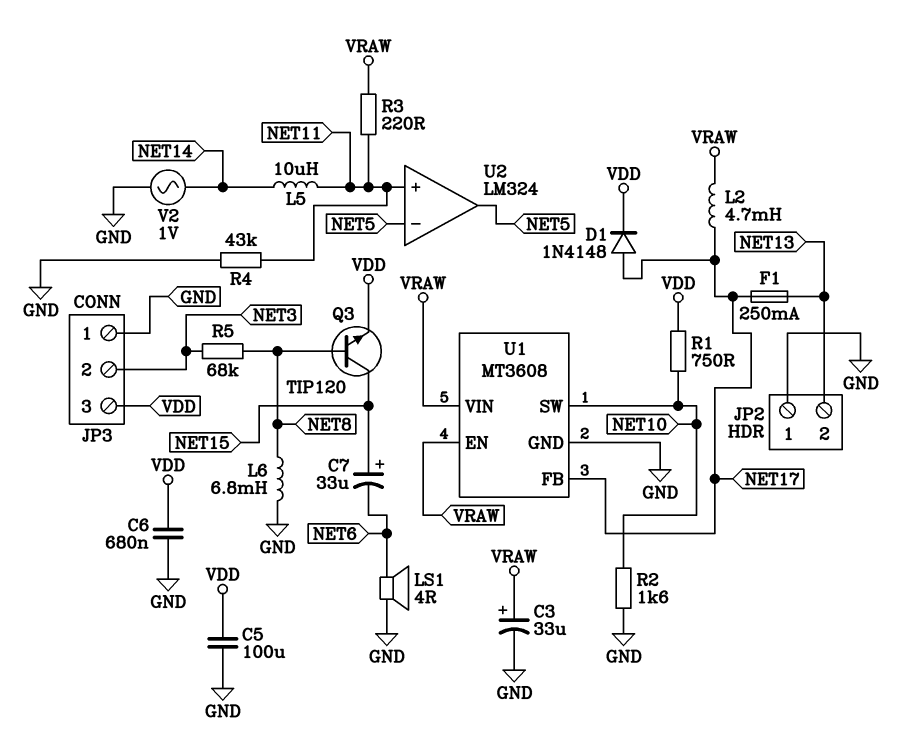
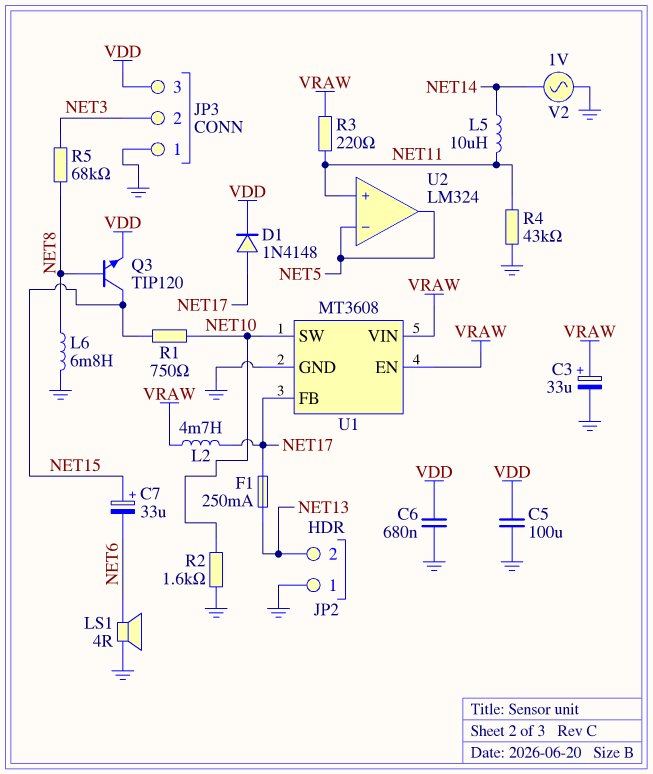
R1: 750 (NET10, VDD) -> 750 (NET10, NET15)

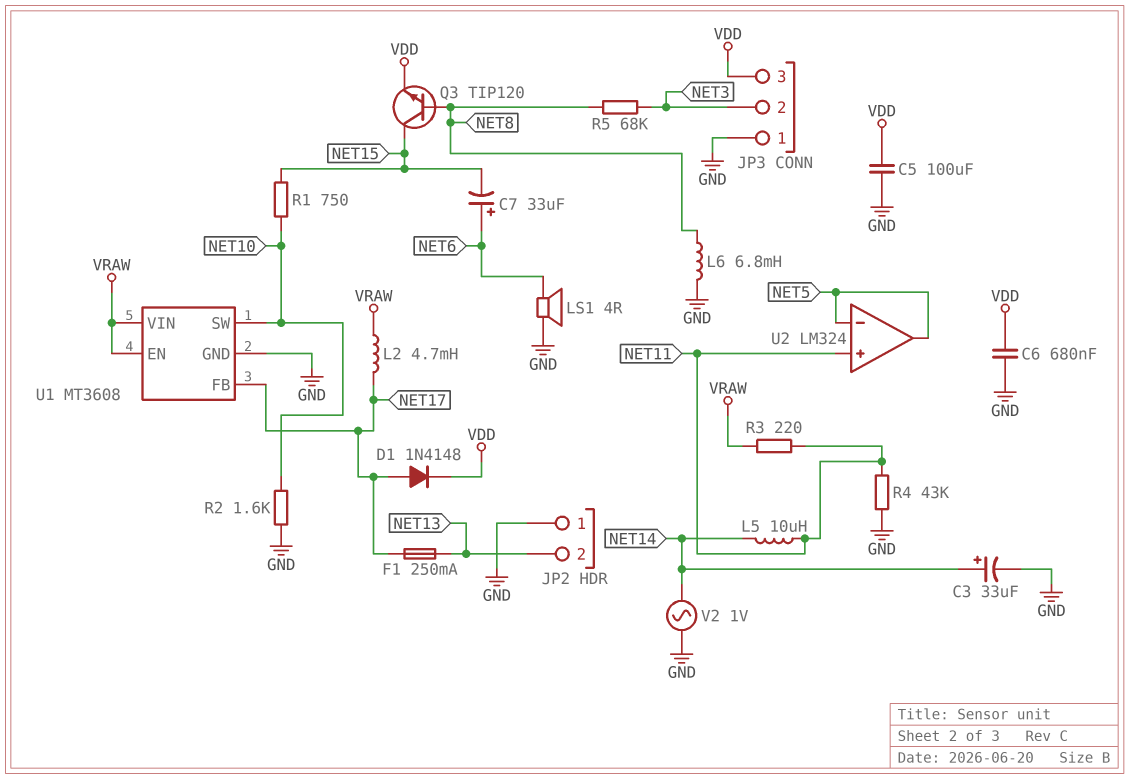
C3: 33uF (plus VRAW, minus GND) -> 33uF (plus NET14, minus GND)
C7: 33uF (plus NET15, minus NET6) -> 33uF (plus NET6, minus NET15)

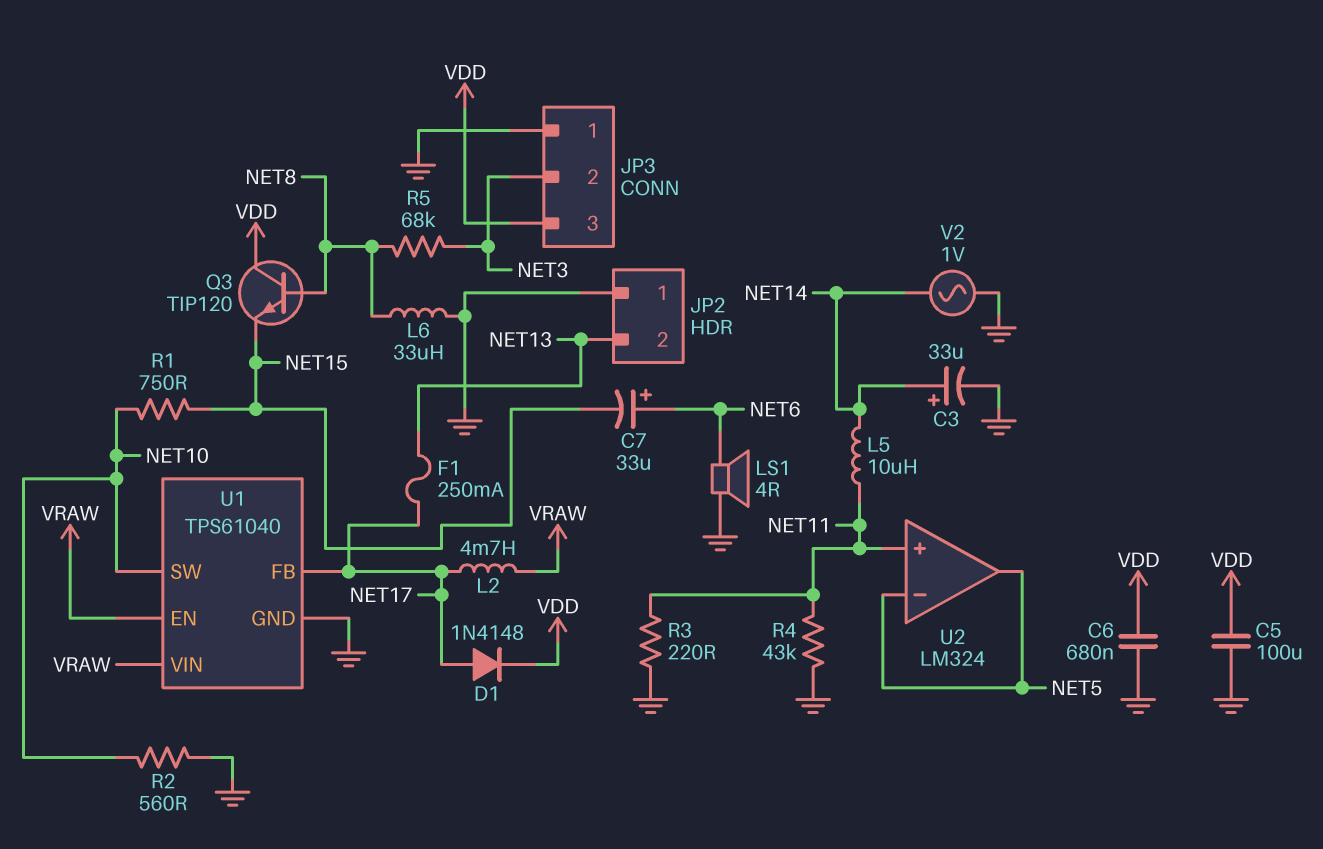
L6: 6.8mH (GND, NET8) -> 33uH (GND, NET8)
Q3: NPN TIP120 (B NET8, C NET15, E VDD) -> NPN TIP120 (B NET8, C VDD, E NET15)
R2: 1.6k (GND, NET10) -> 560 (GND, NET10)
R3: 220 (NET11, VRAW) -> 220 (GND, NET11)
U1: MT3608 -> TPS61040

